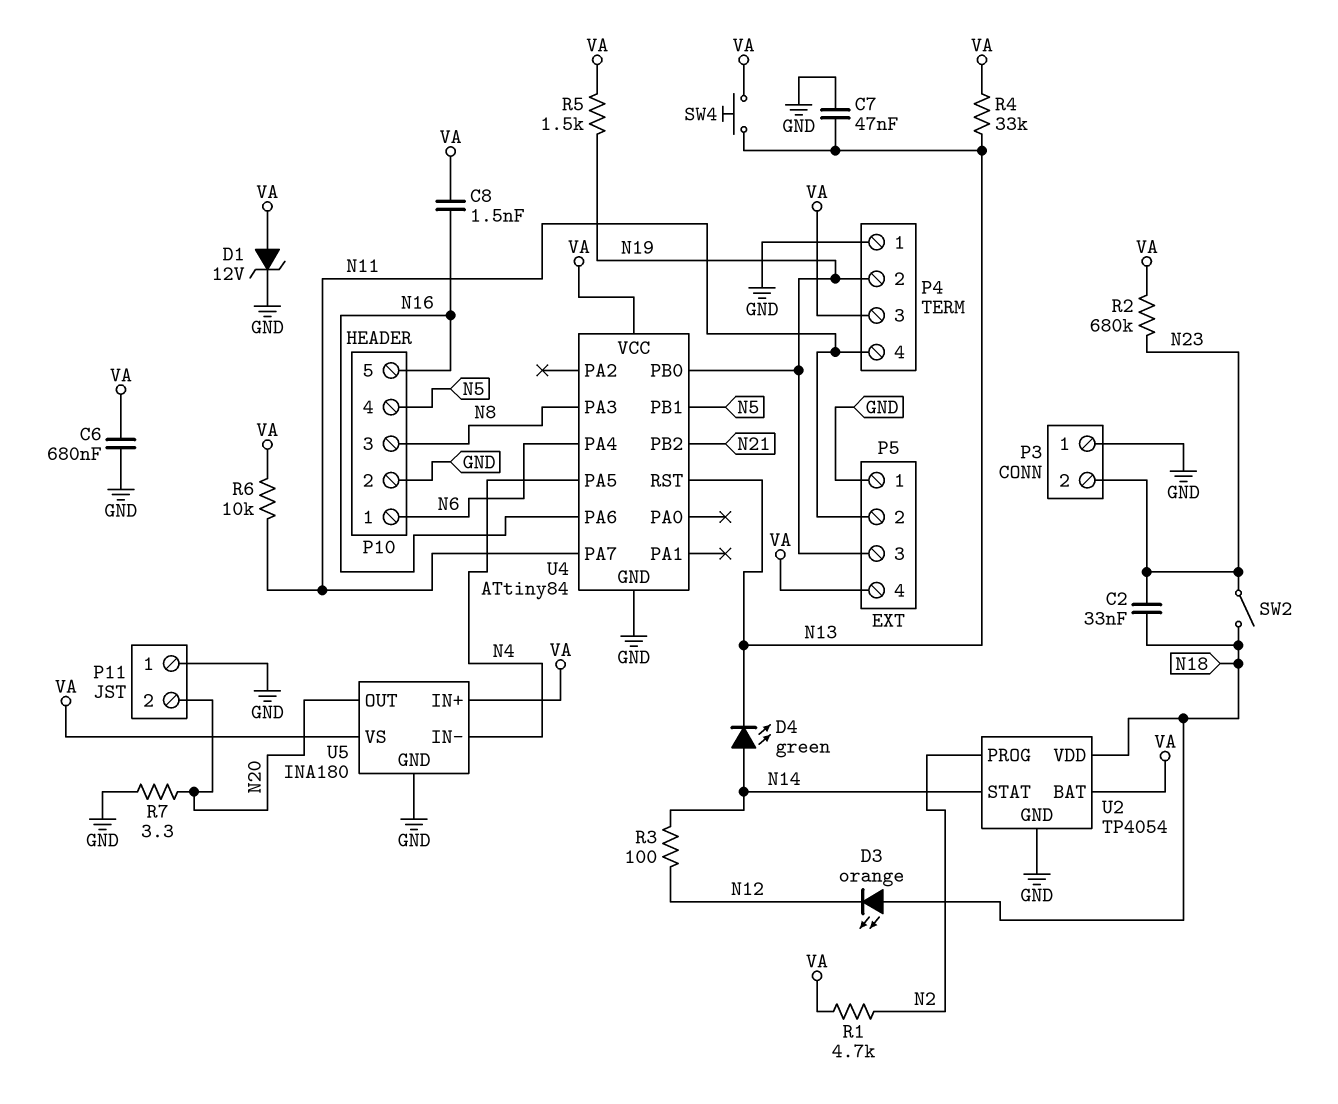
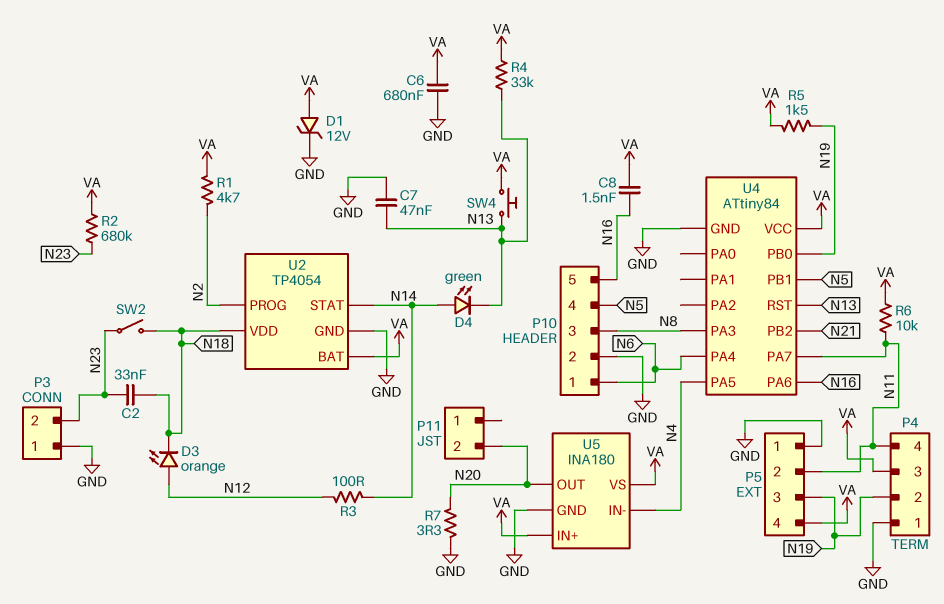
D3: LED orange (A N18, K N12) -> LED orange (A N12, K N18)
P11 pin 1: GND -> none

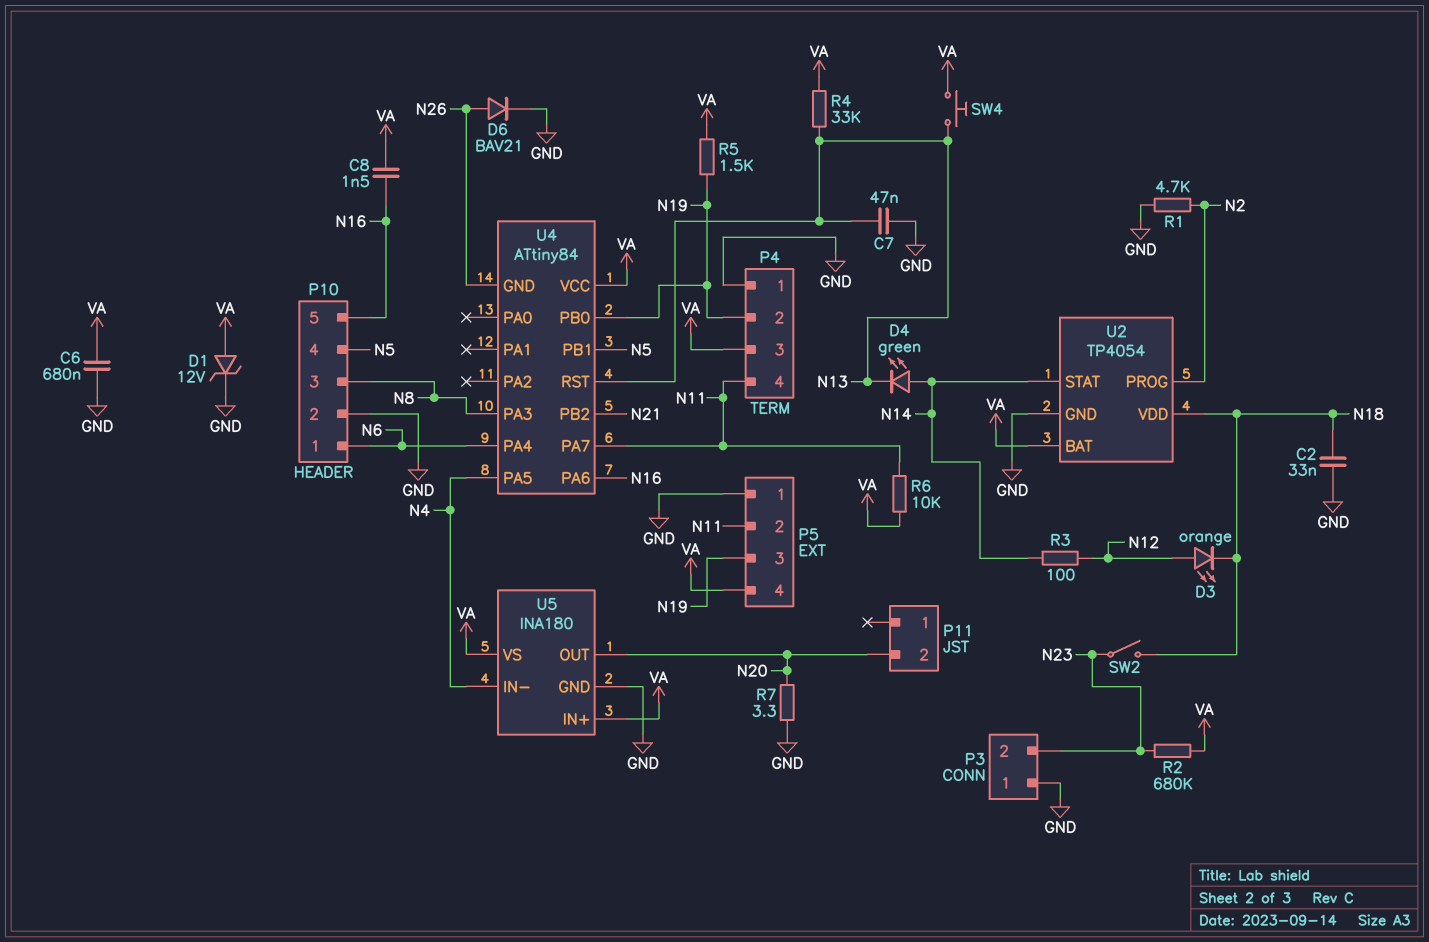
C2: 33nF (N18, N23) -> 33nF (GND, N18)
D6: none -> diode BAV21 (A N26, K GND)
R1: 4.7k (N2, VA) -> 4.7k (GND, N2)
U4 pin GND: GND -> N26

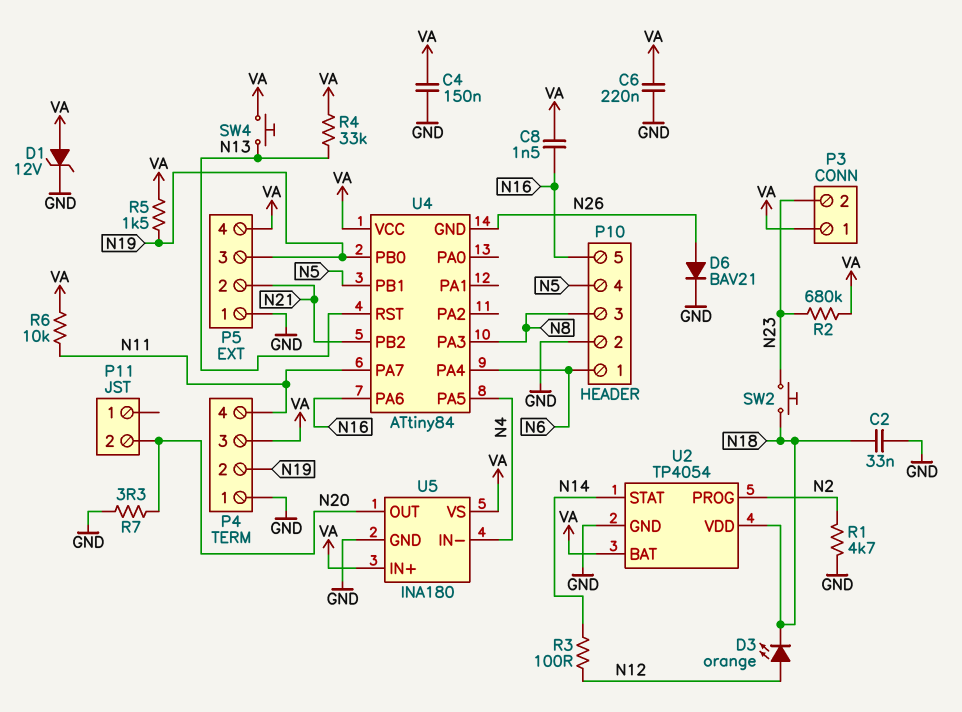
C4: none -> 150nF (GND, VA)
C6: 680nF (GND, VA) -> 220nF (GND, VA)
C7: 47nF (GND, N13) -> none
D4: LED green (A N14, K N13) -> none
P3 pin 1: GND -> VA
P5 pin 2: N11 -> N21
SW2: switch (N18, N23) -> button (N18, N23)

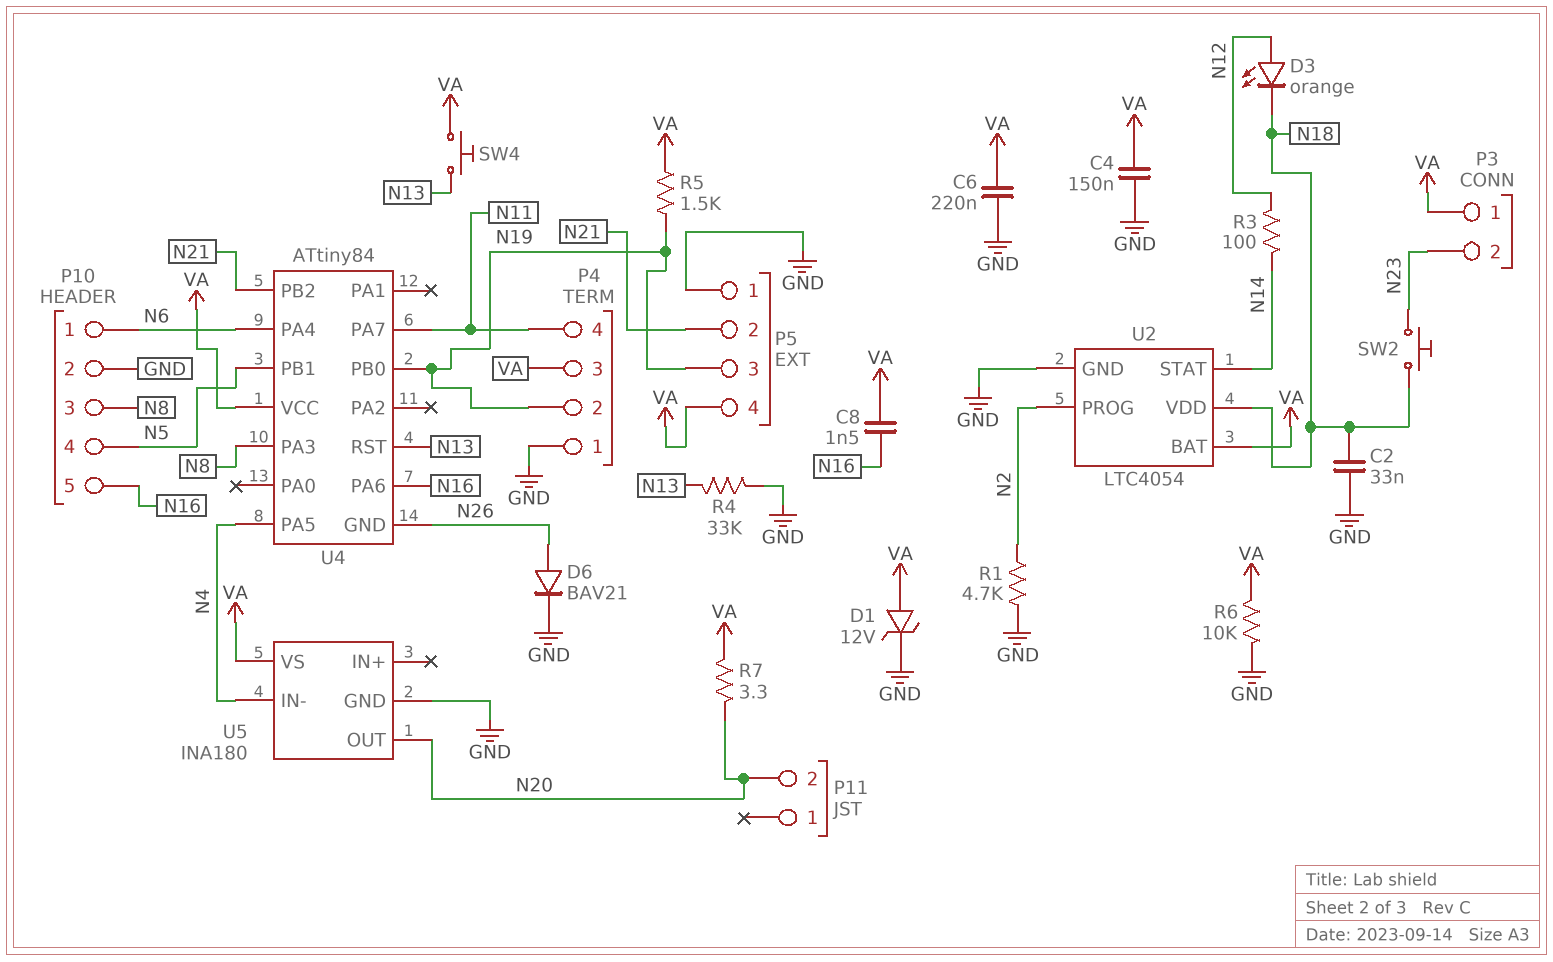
R2: 680k (N23, VA) -> none
R4: 33k (N13, VA) -> 33k (GND, N13)
R6: 10k (N11, VA) -> 10k (GND, VA)
R7: 3.3 (GND, N20) -> 3.3 (N20, VA)
U2: TP4054 -> LTC4054
U5 pin IN+: VA -> none

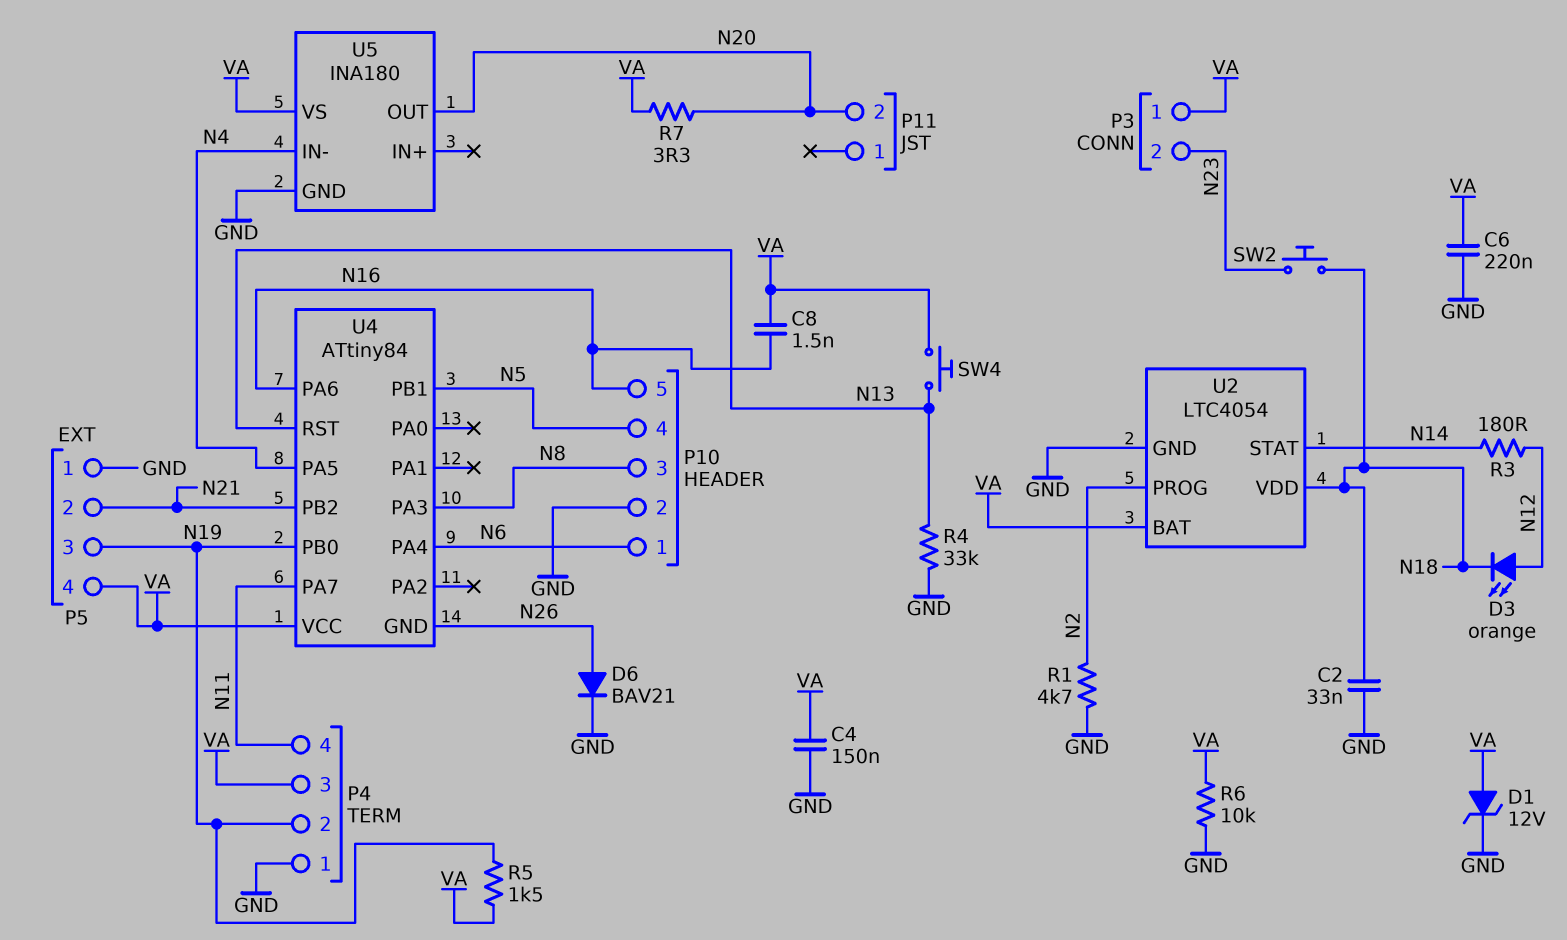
R3: 100 (N12, N14) -> 180 (N12, N14)

